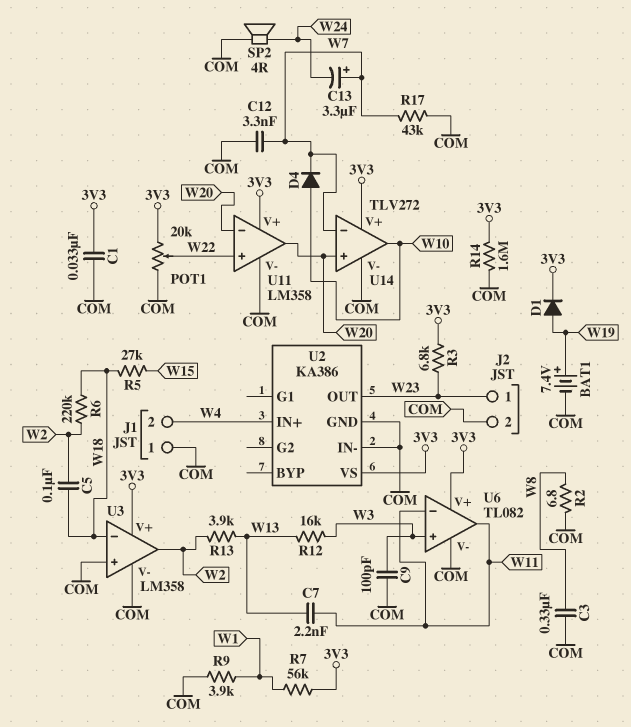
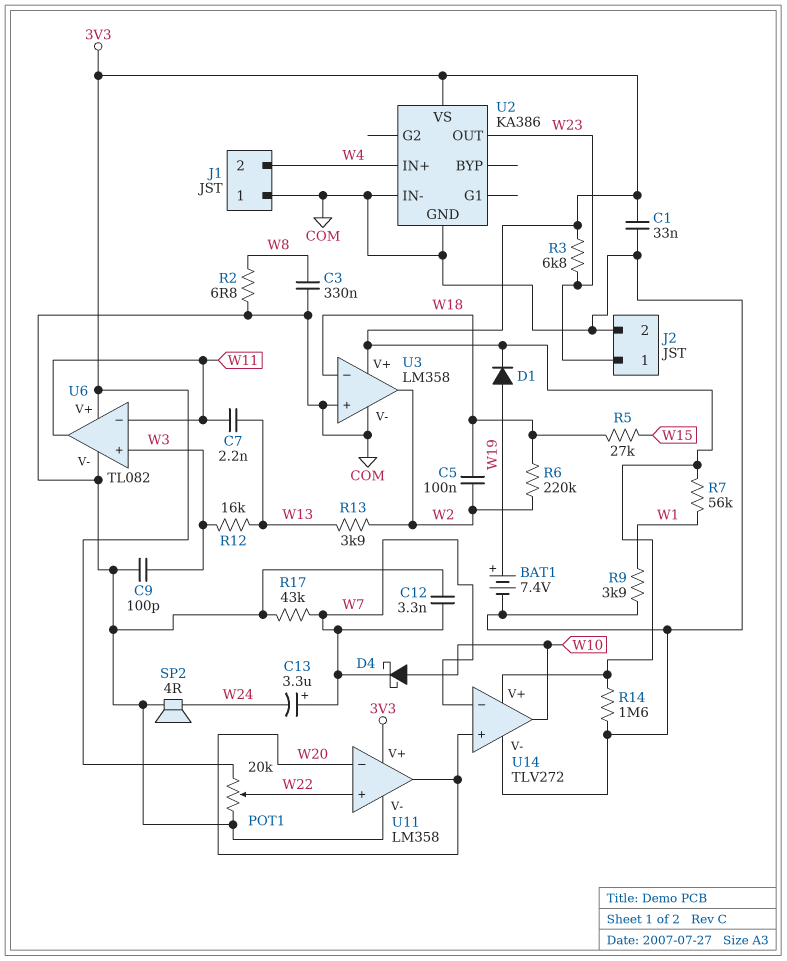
D4: diode (A W10, K W7) -> schottky (A W10, K W7)

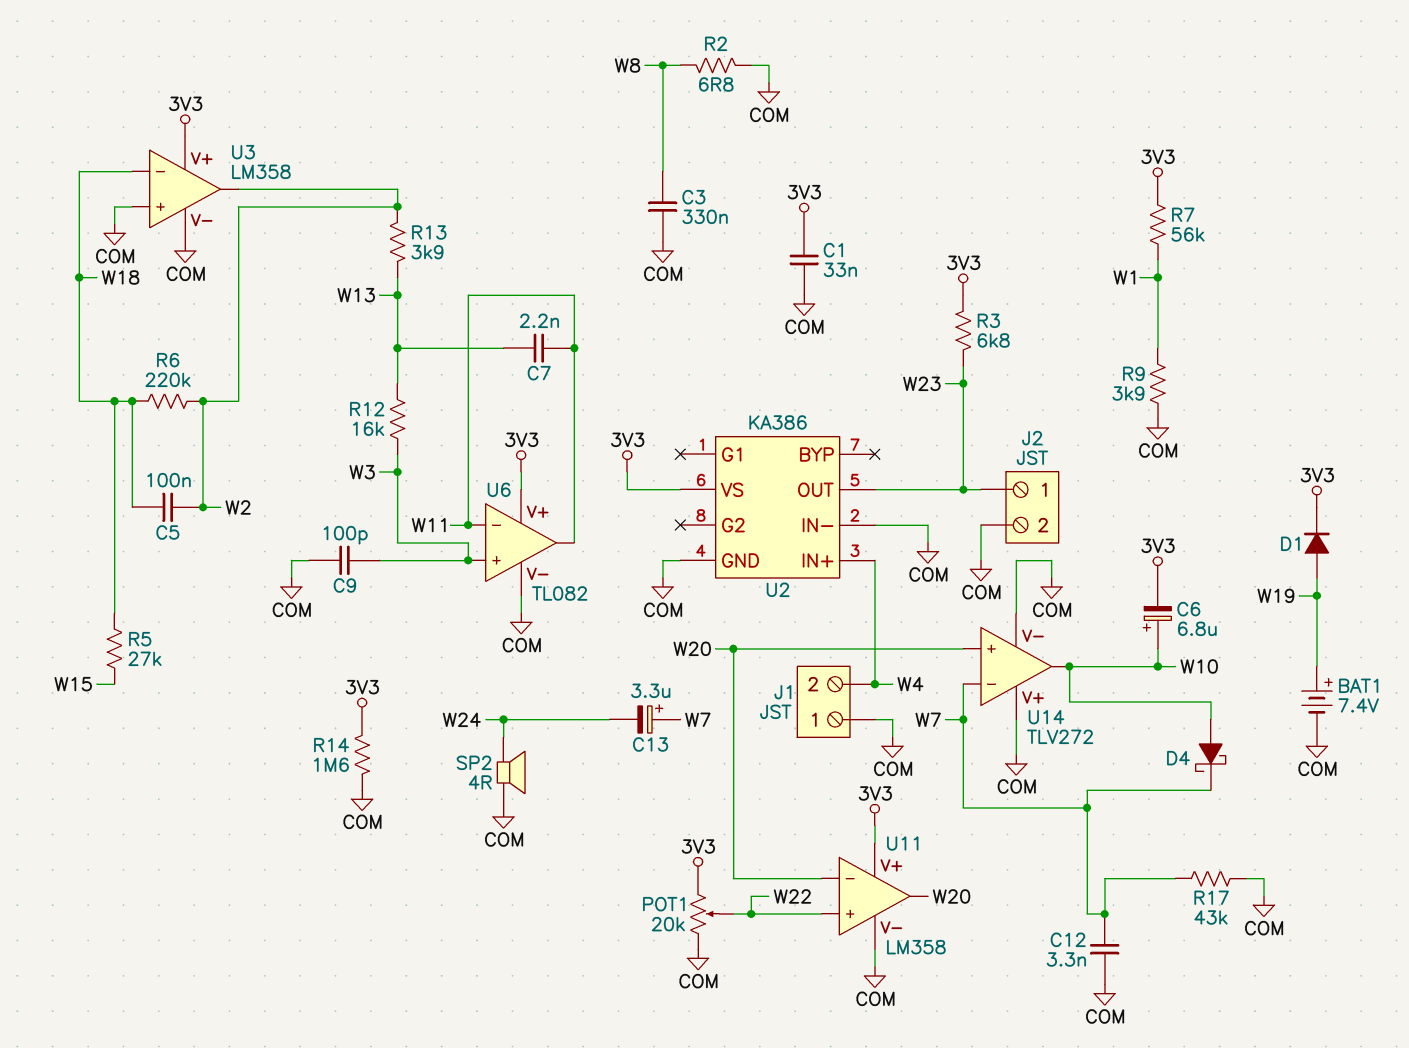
C6: none -> 6.8uF (plus W10, minus 3V3)
U14 pin V+: 3V3 -> COM

